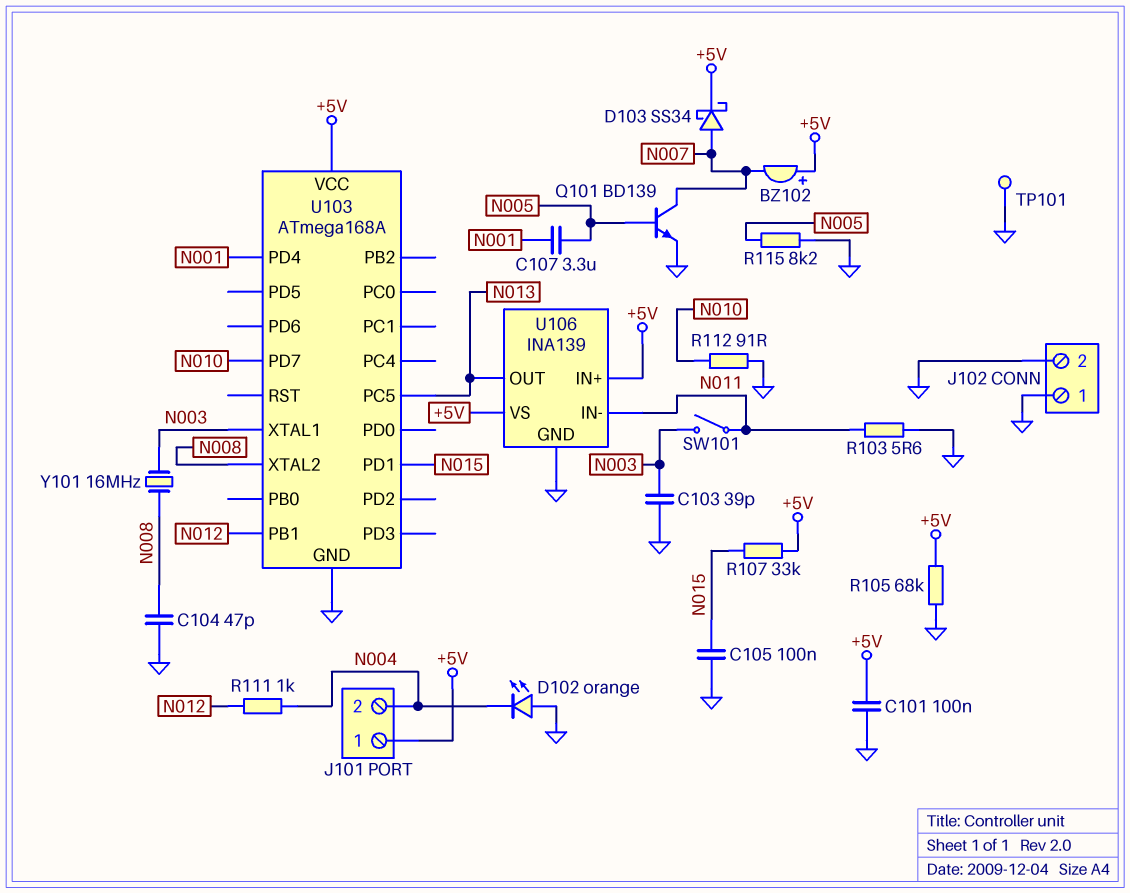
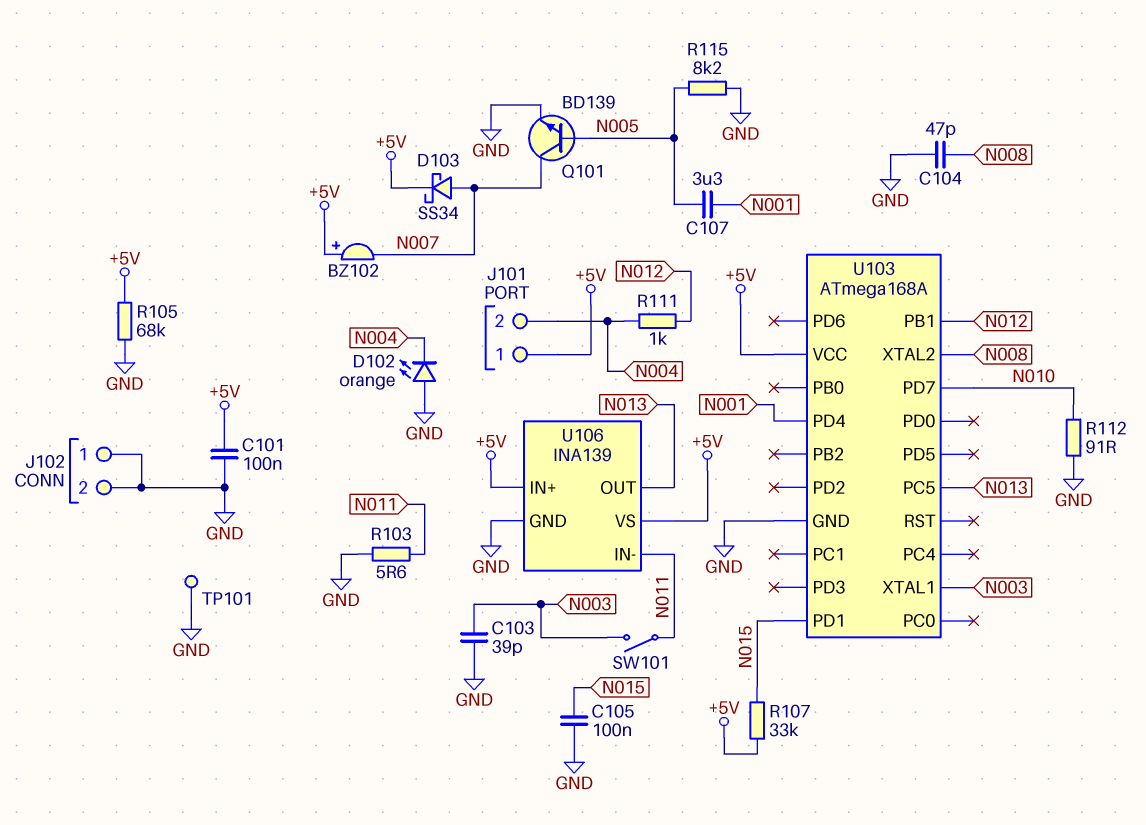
Y101: 16MHz (N003, N008) -> none

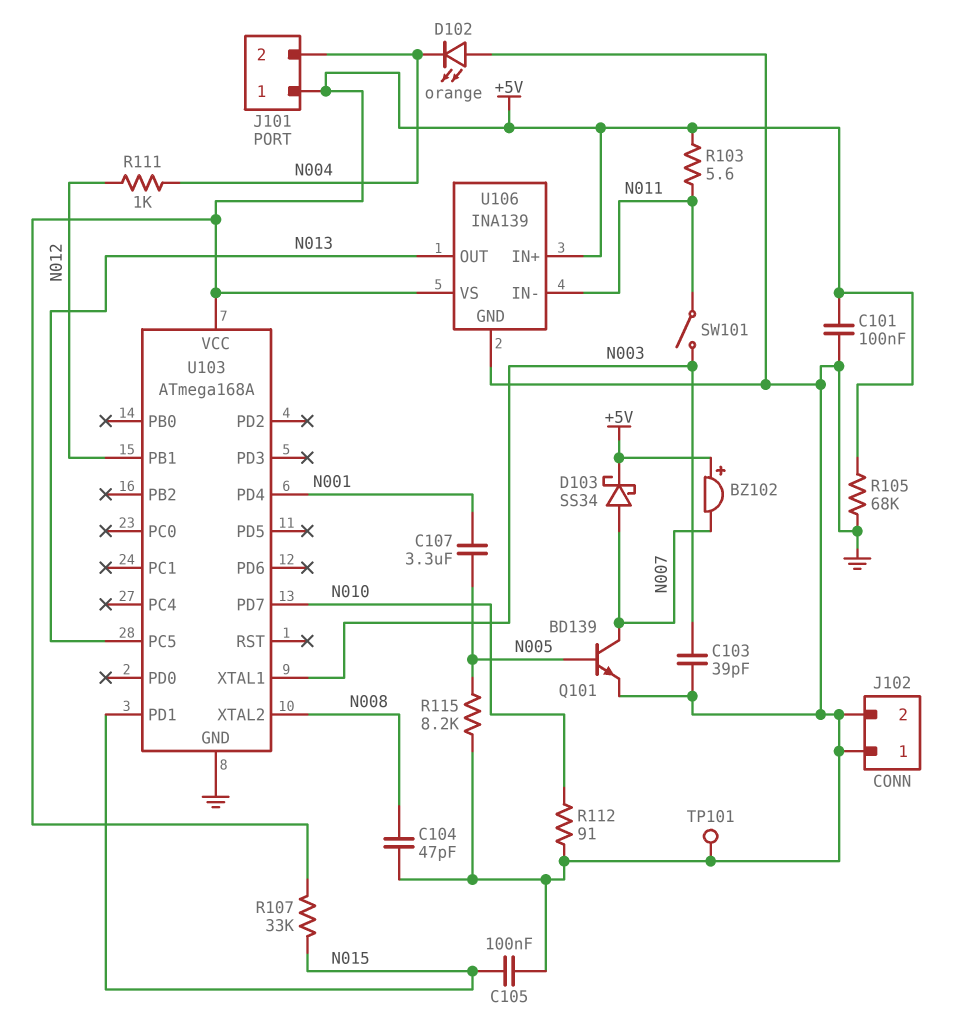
R103: 5.6 (GND, N011) -> 5.6 (+5V, N011)

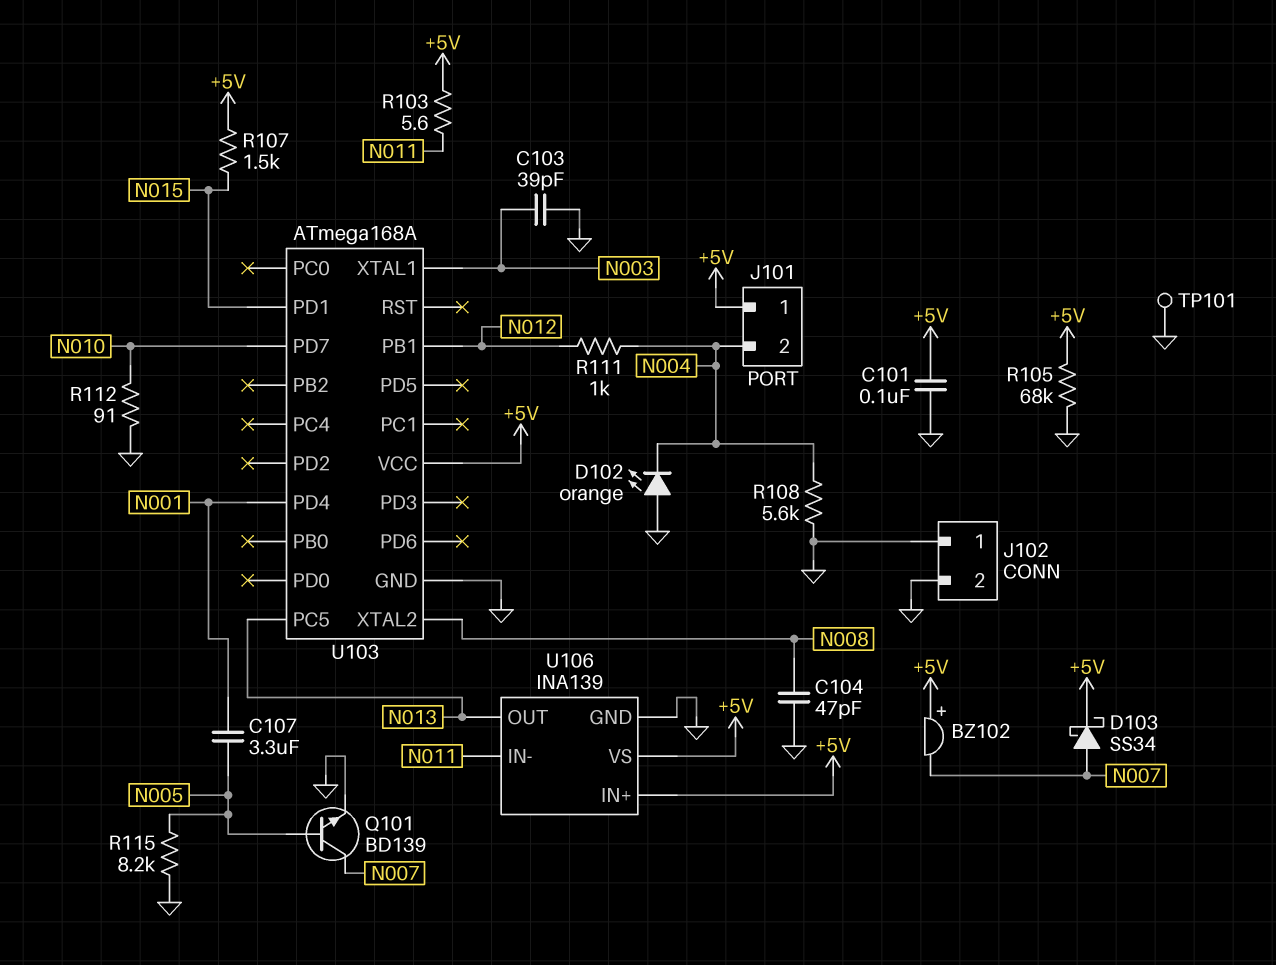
C105: 100nF (GND, N015) -> none
R107: 33k (+5V, N015) -> 1.5k (+5V, N015)
R108: none -> 5.6k (GND, N004)
SW101: switch (N003, N011) -> none

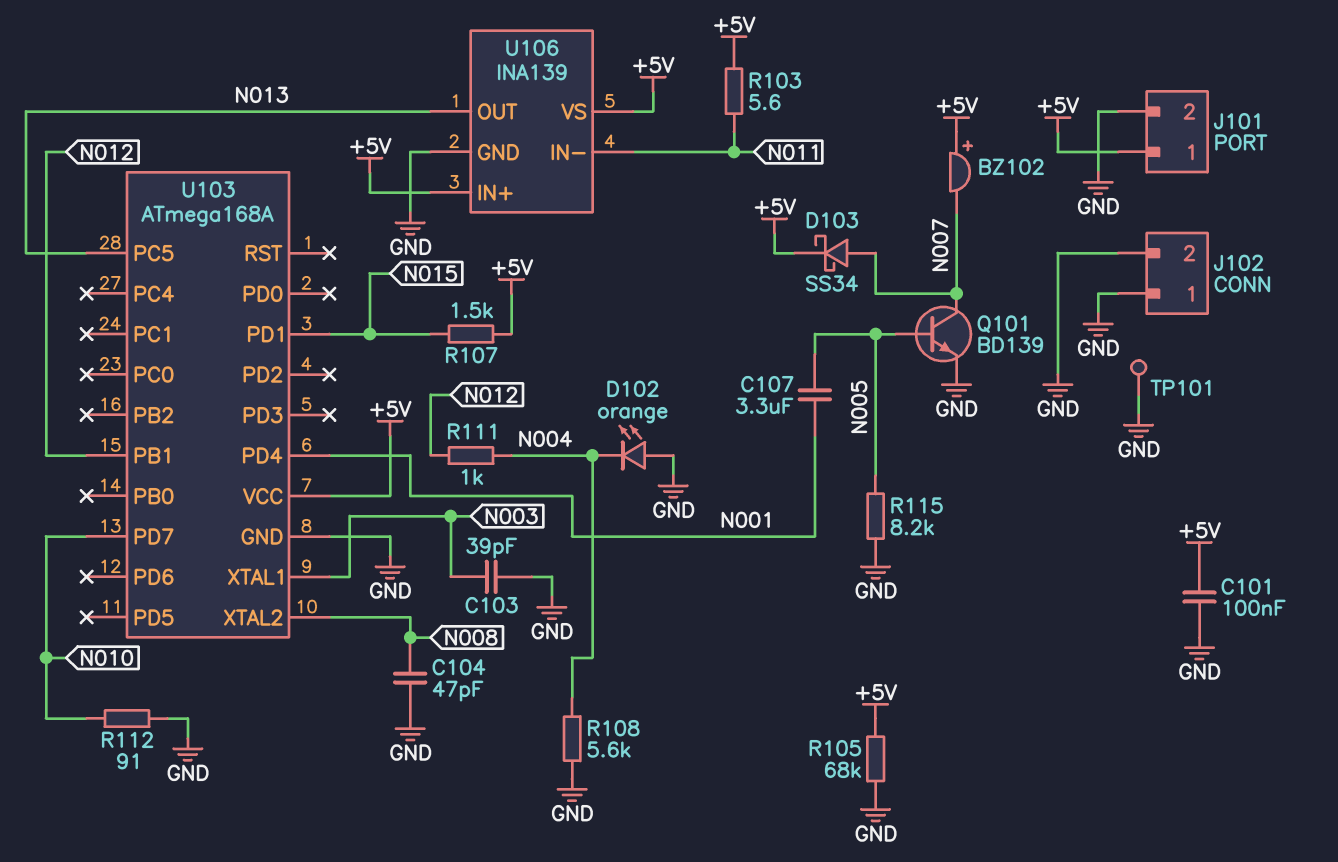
J101 pin 2: N004 -> GND

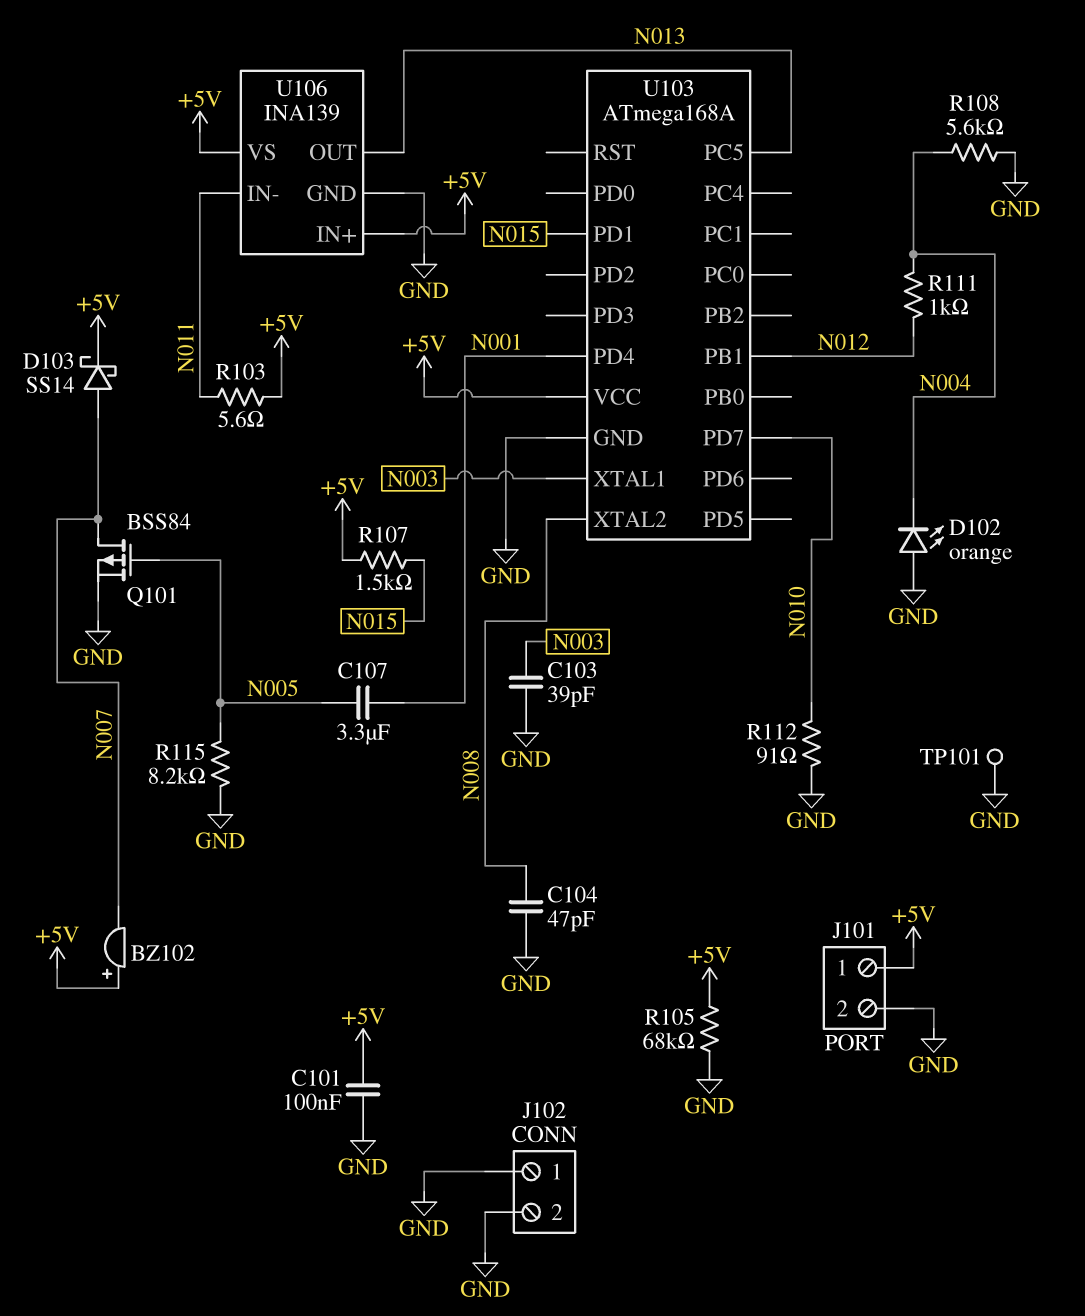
D103: schottky SS34 (A N007, K +5V) -> schottky SS14 (A N007, K +5V)
Q101: NPN BD139 (B N005, C N007, E GND) -> PMOS BSS84 (G N005, D N007, S GND)

